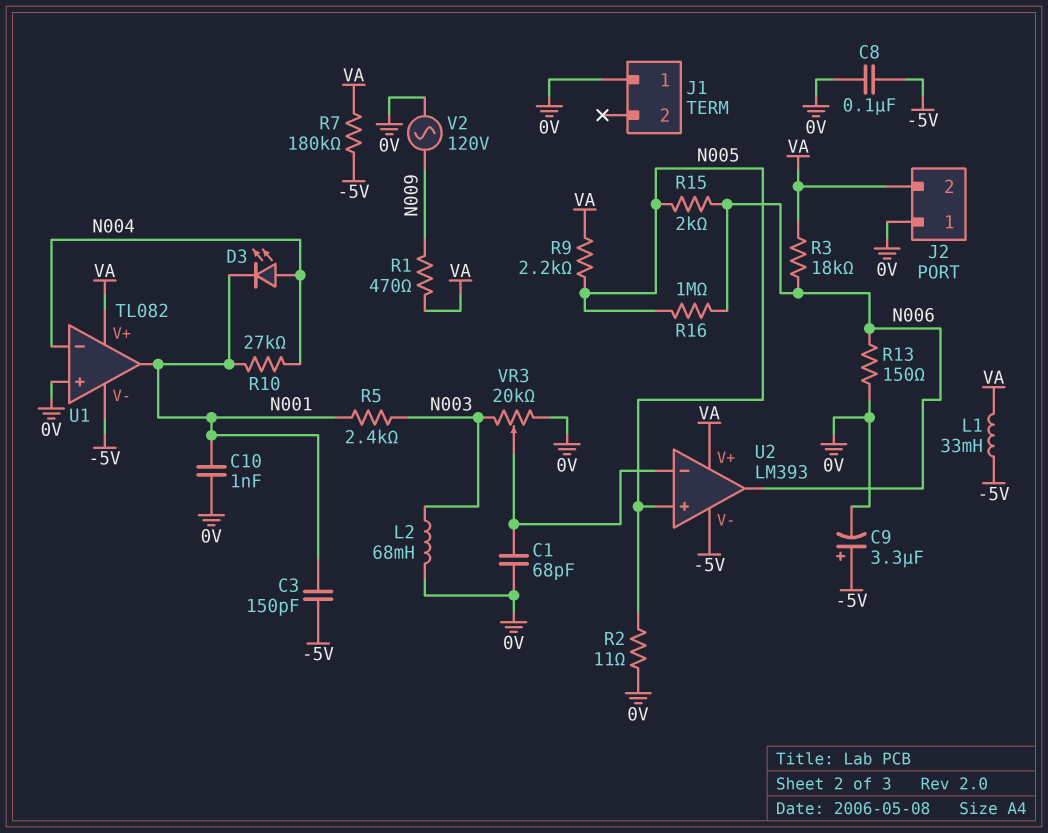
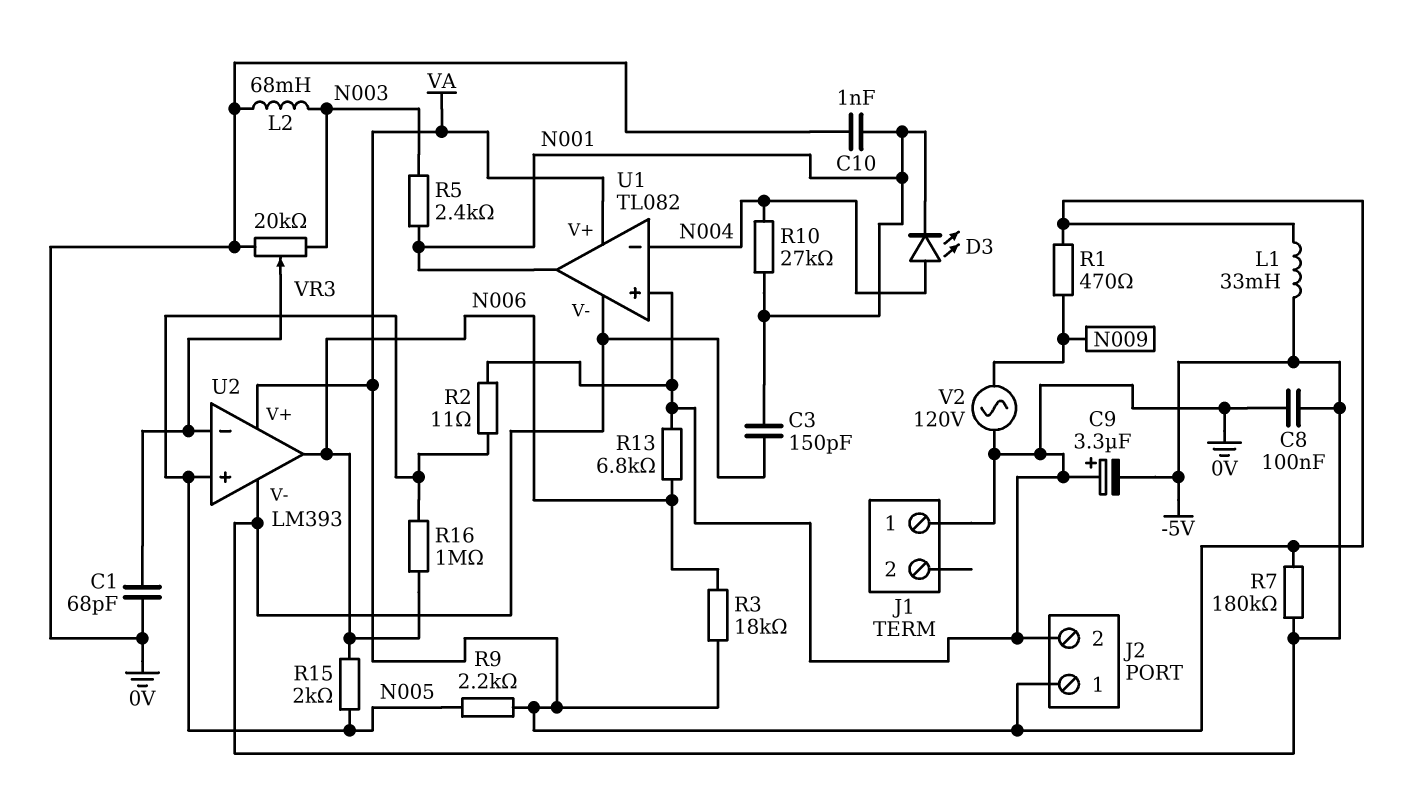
C9: 3.3uF (plus -5V, minus 0V) -> 3.3uF (plus 0V, minus -5V)
J2 pin 1: 0V -> VA
J2 pin 2: VA -> 0V
R13: 150 (0V, N006) -> 6.8k (0V, N006)

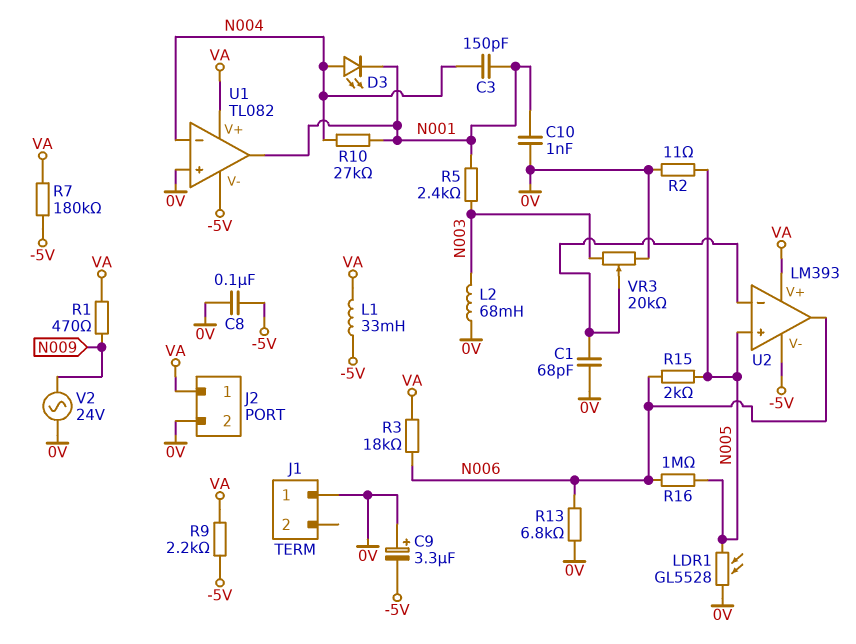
C3: 150pF (-5V, N001) -> 150pF (N001, N004)
LDR1: none -> GL5528 (0V, N005)
R9: 2.2k (N005, VA) -> 2.2k (-5V, VA)
V2: AC 120V (0V, N009) -> AC 24V (0V, N009)

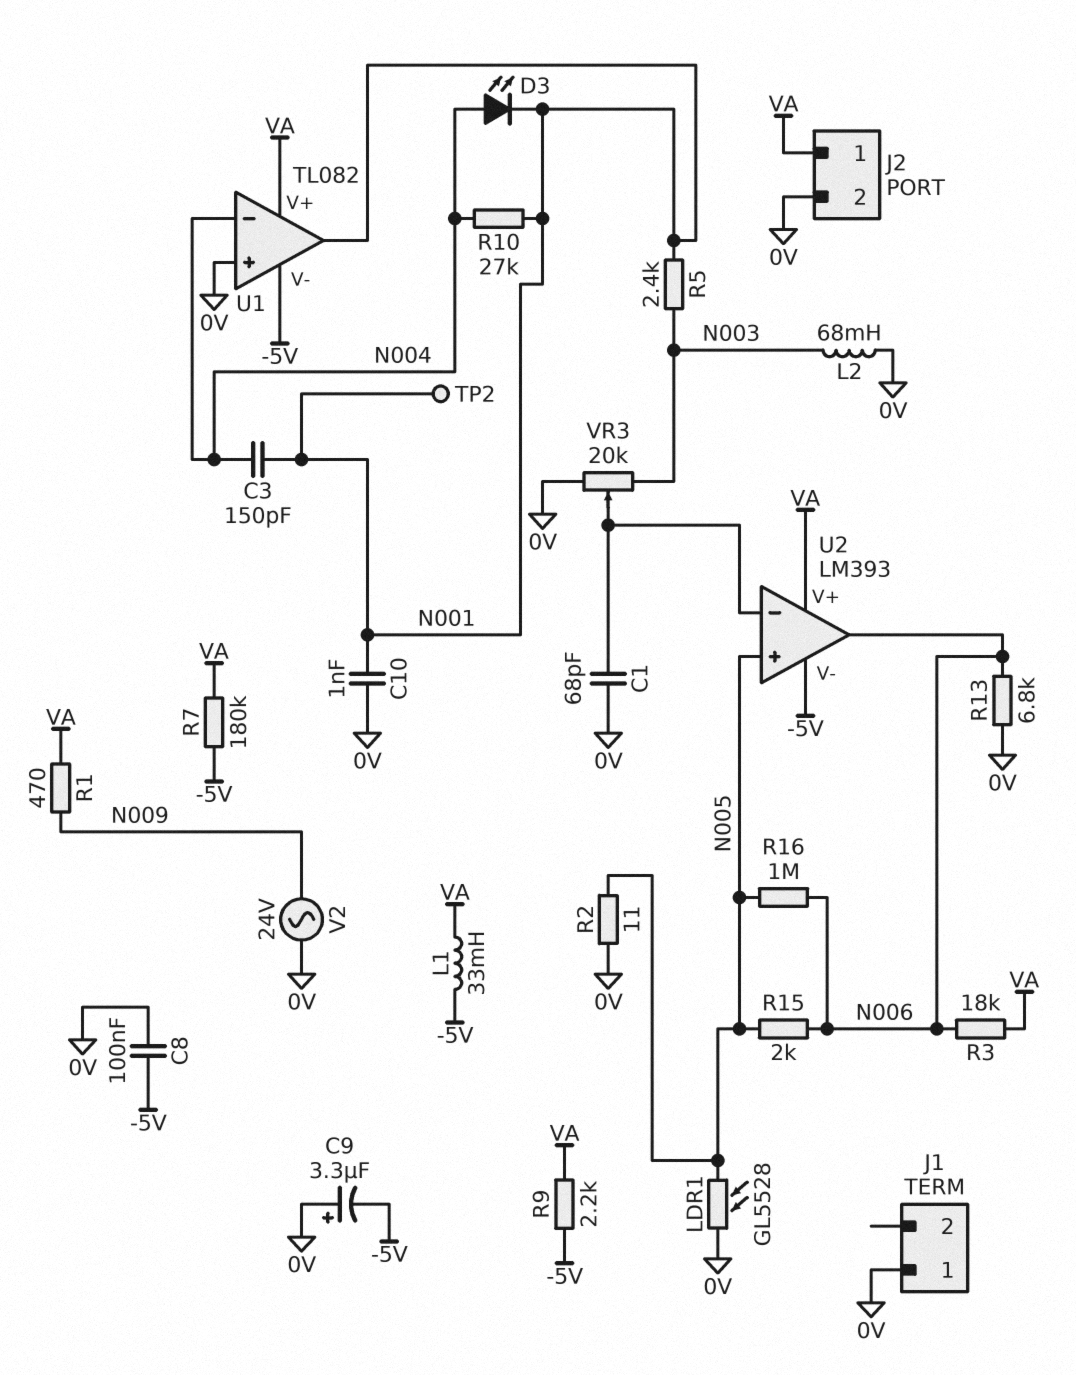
TP2: none -> test point (N001)

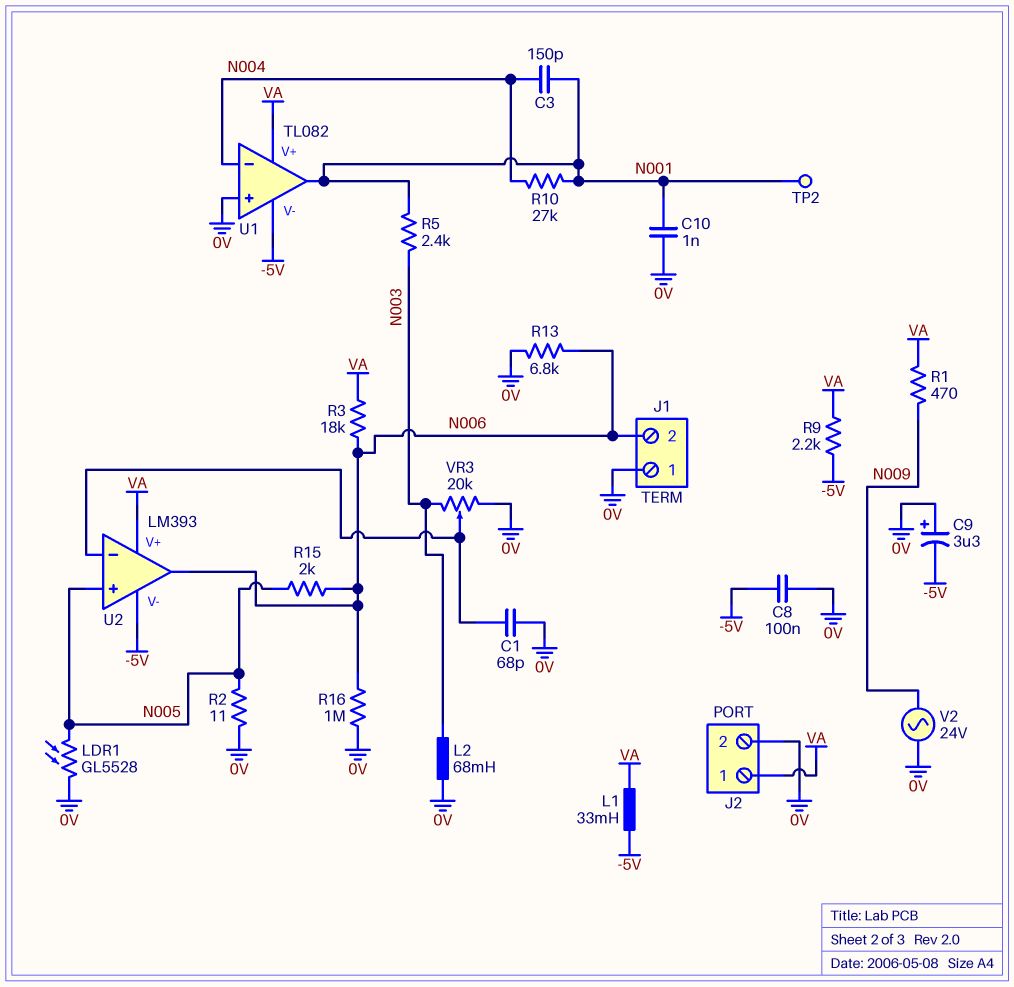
D3: LED (A N004, K N001) -> none
J1 pin 2: none -> N006
R7: 180k (-5V, VA) -> none
R16: 1M (N005, N006) -> 1M (0V, N006)

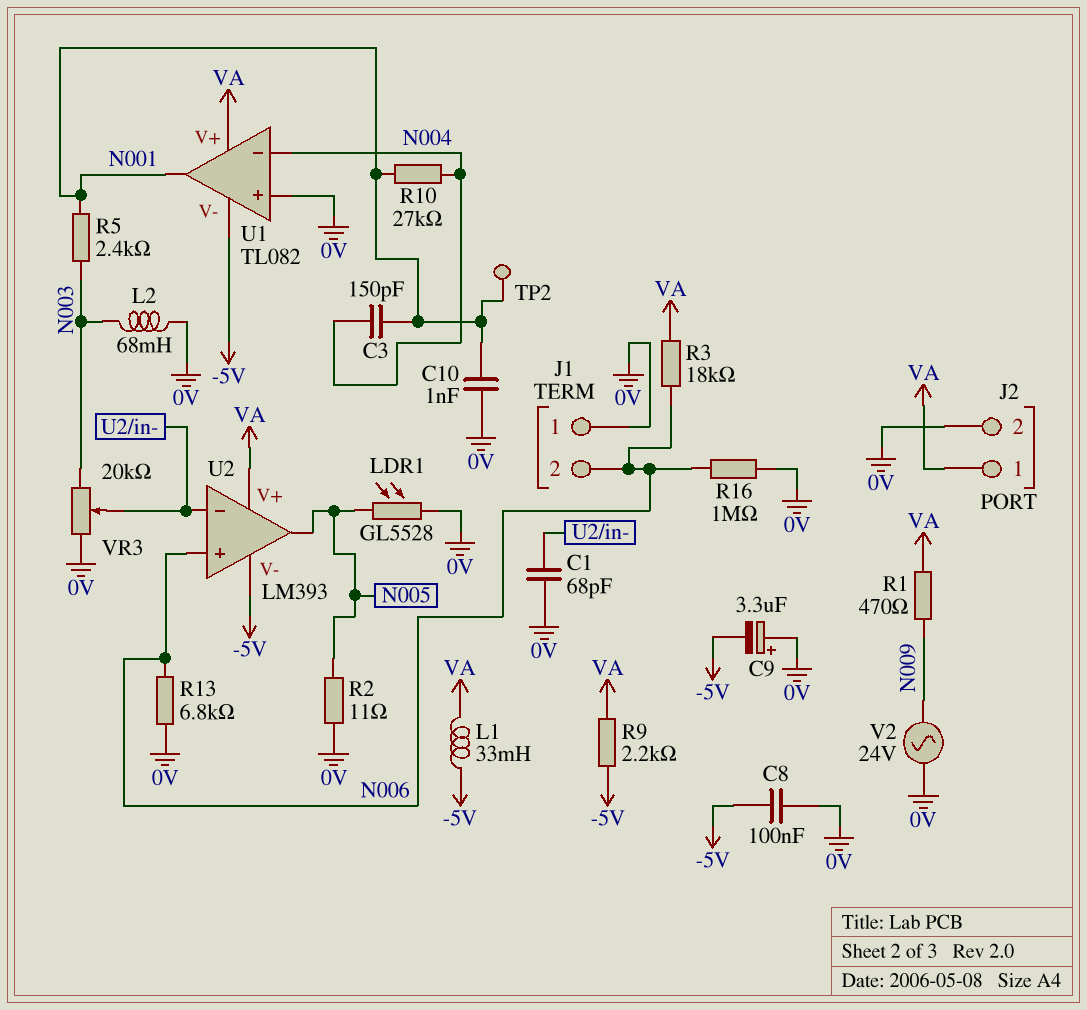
R15: 2k (N005, N006) -> none
U2 pin in+: N005 -> N006
U2 pin out: N006 -> N005

